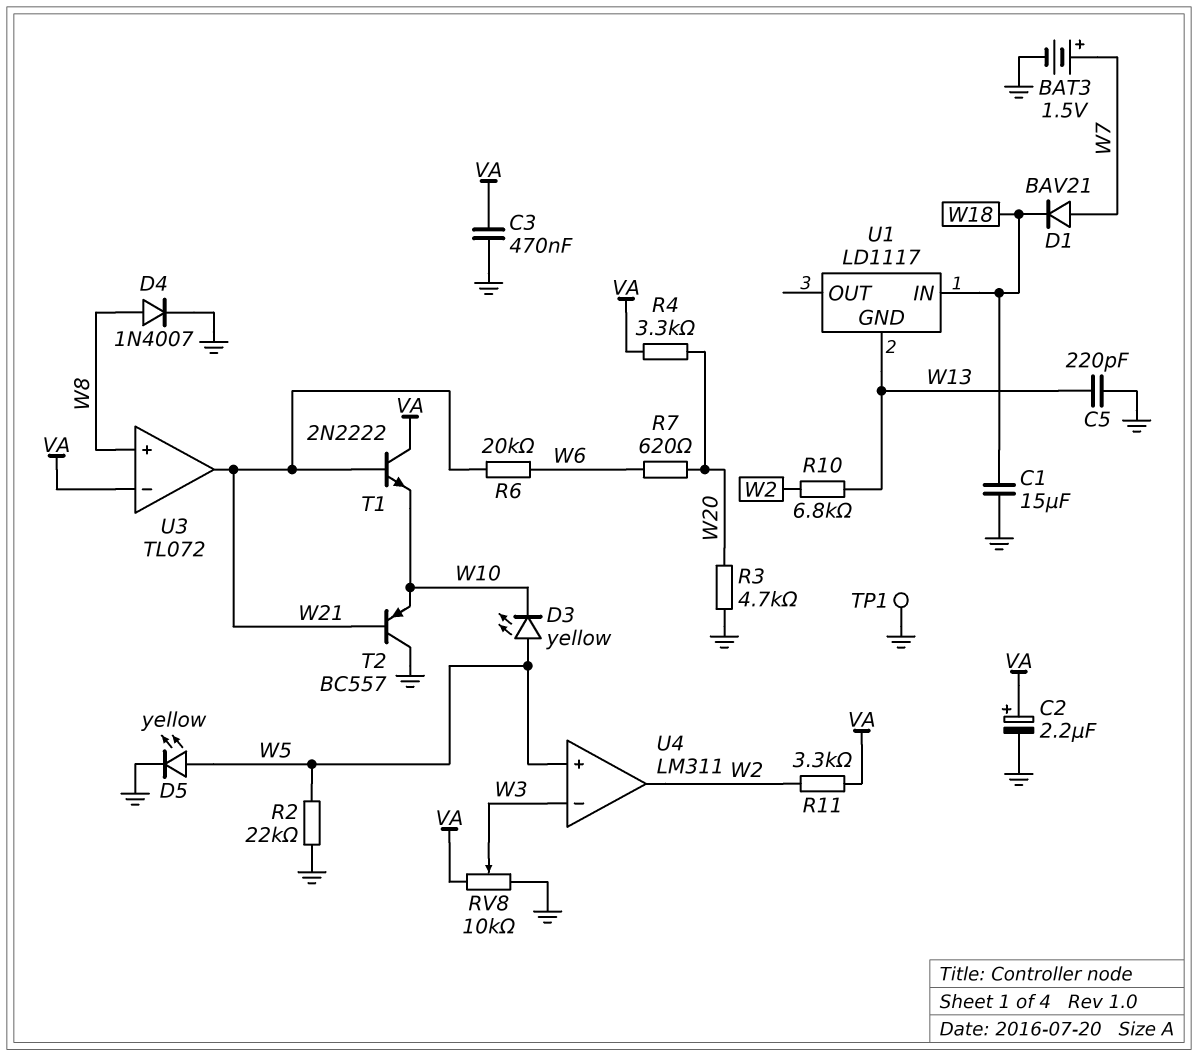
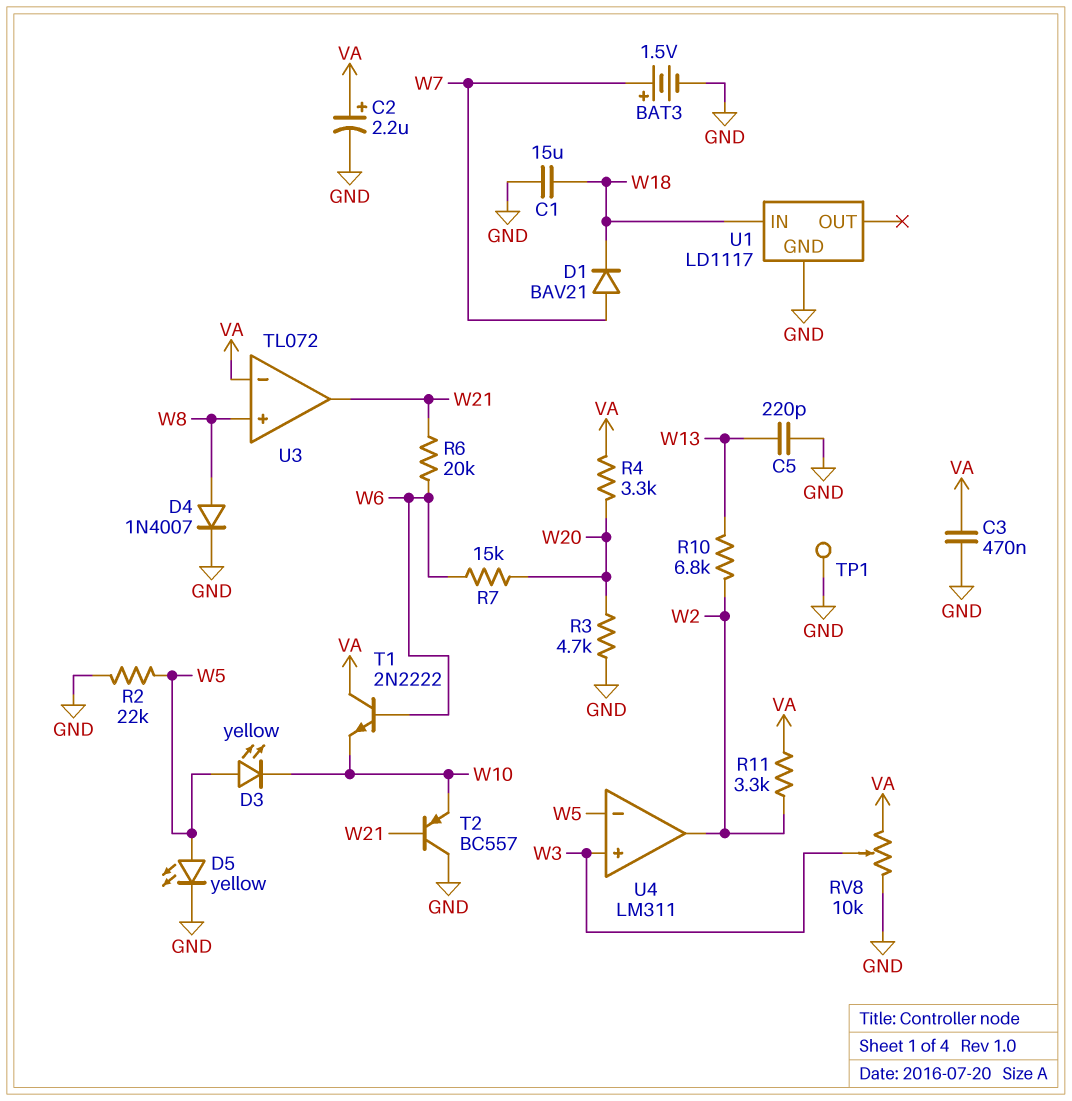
R7: 620 (W6, W20) -> 15k (W6, W20)
T1: NPN 2N2222 (B W21, C VA, E W10) -> NPN 2N2222 (B W6, C VA, E W10)
U1 pin GND: W13 -> GND
U4 pin in+: W5 -> W3
U4 pin in-: W3 -> W5

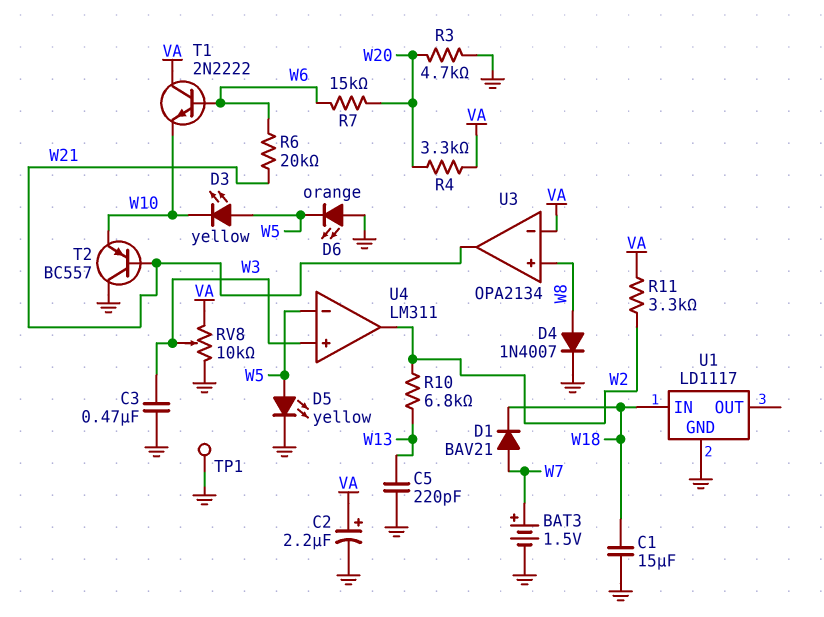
C3: 470nF (GND, VA) -> 470nF (GND, W3)
D6: none -> LED orange (A GND, K W5)
R2: 22k (GND, W5) -> none
U3: TL072 -> OPA2134

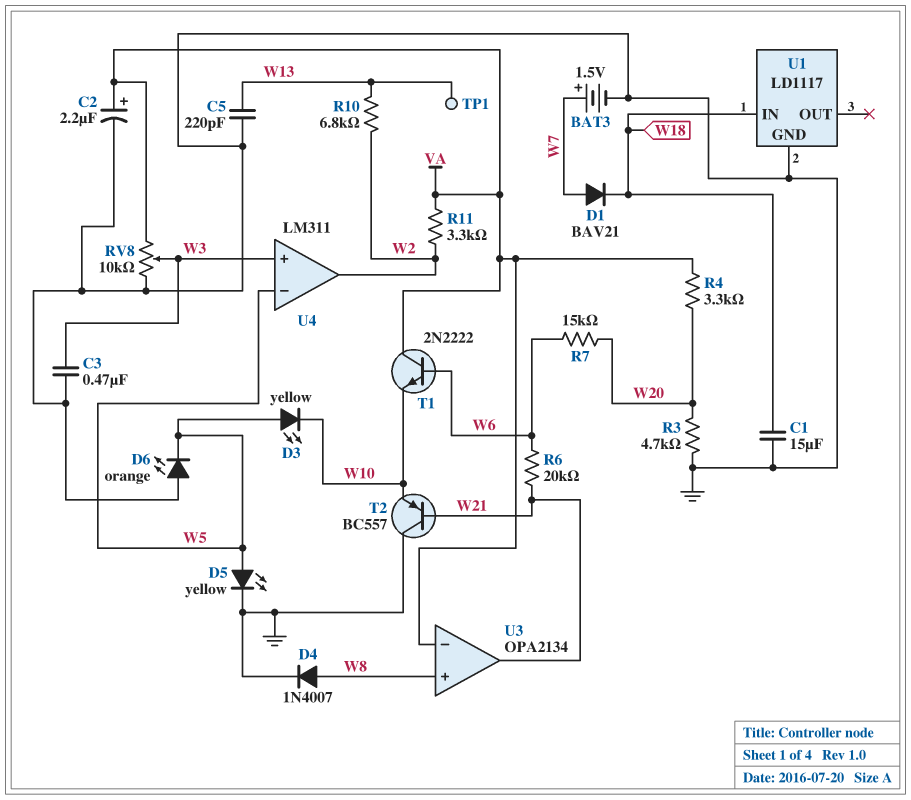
TP1: test point (GND) -> test point (W13)

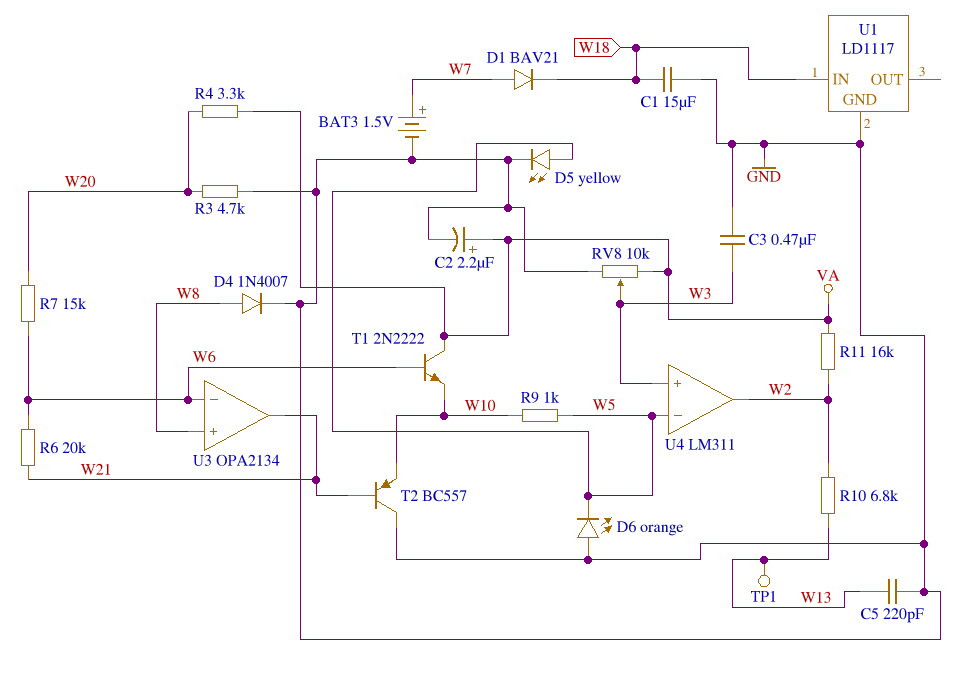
D3: LED yellow (A W5, K W10) -> none
R9: none -> 1k (W5, W10)
R11: 3.3k (VA, W2) -> 16k (VA, W2)
U3 pin in-: VA -> W6

